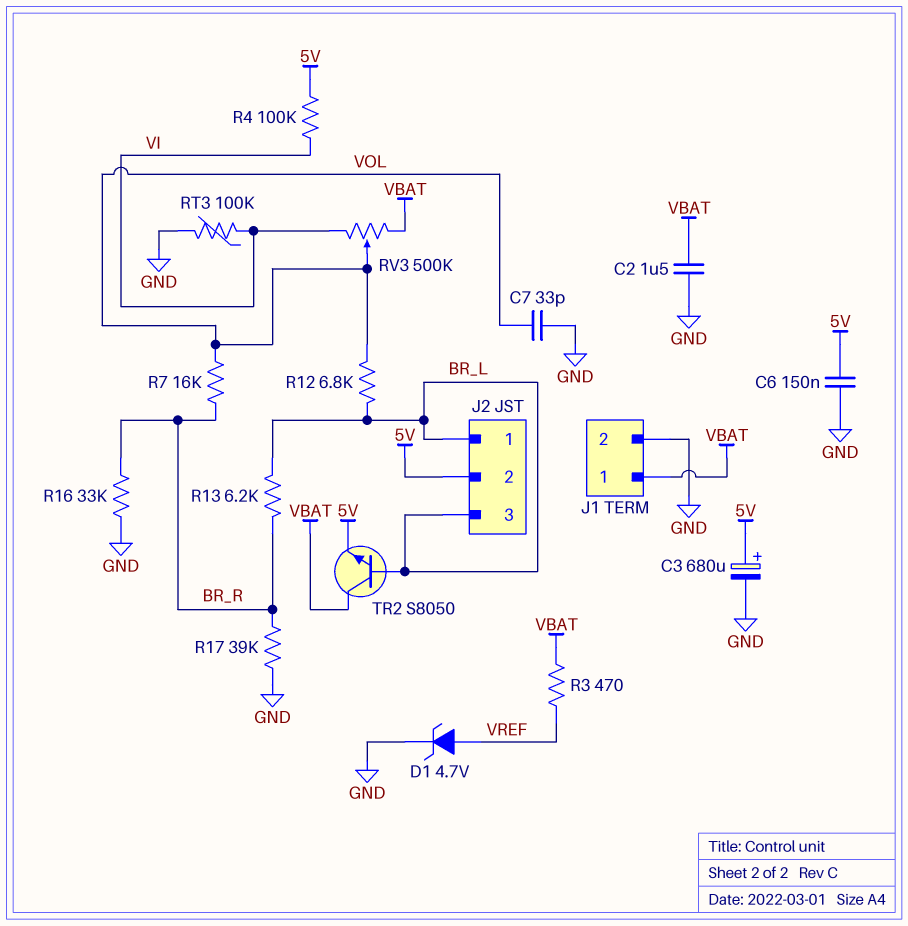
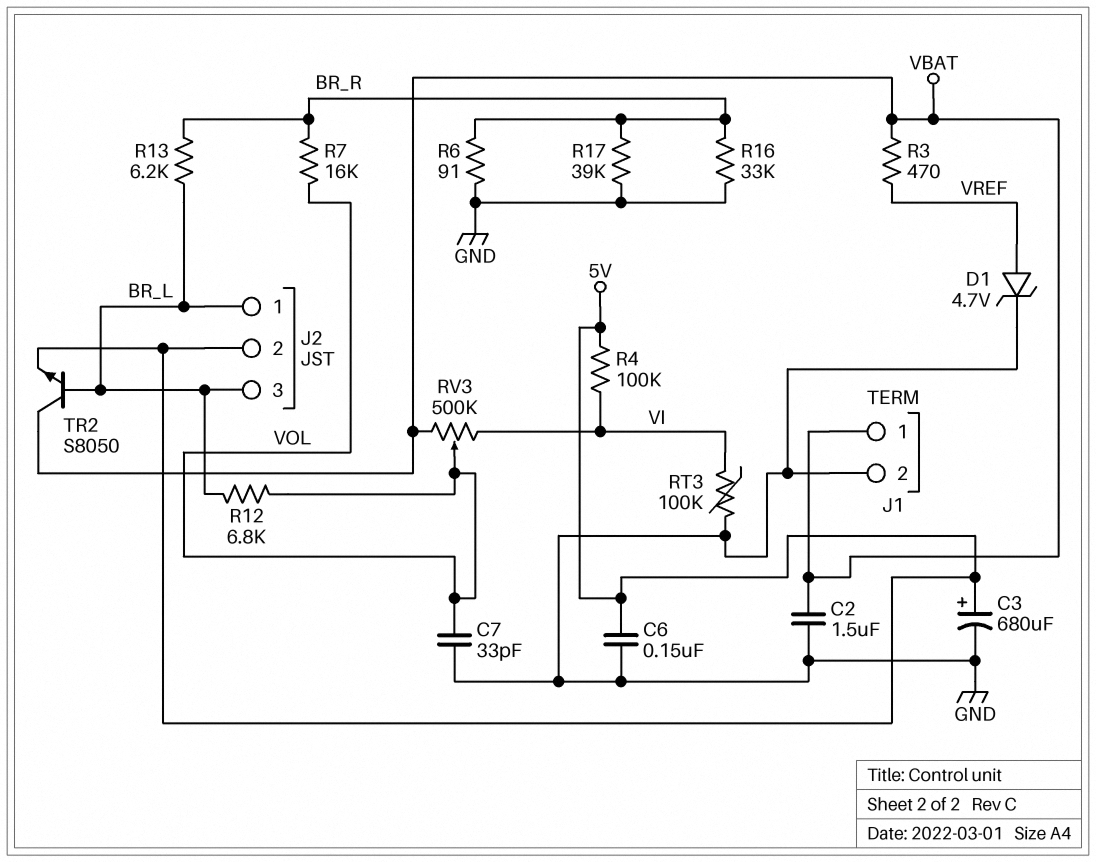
R6: none -> 91 (BR_R, GND)

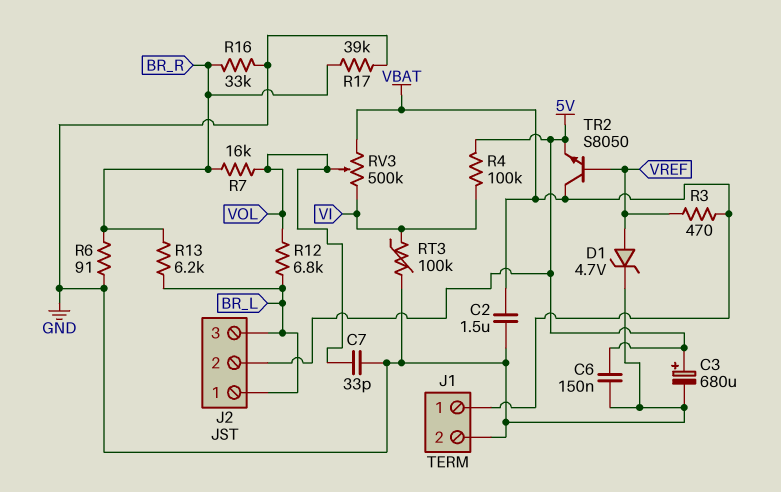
TR2: NPN S8050 (B BR_L, C VBAT, E 5V) -> NPN S8050 (B VREF, C VBAT, E 5V)

